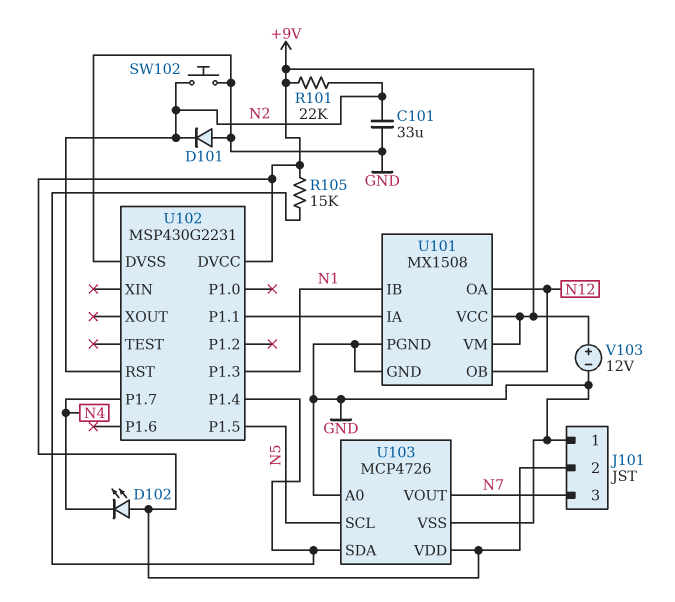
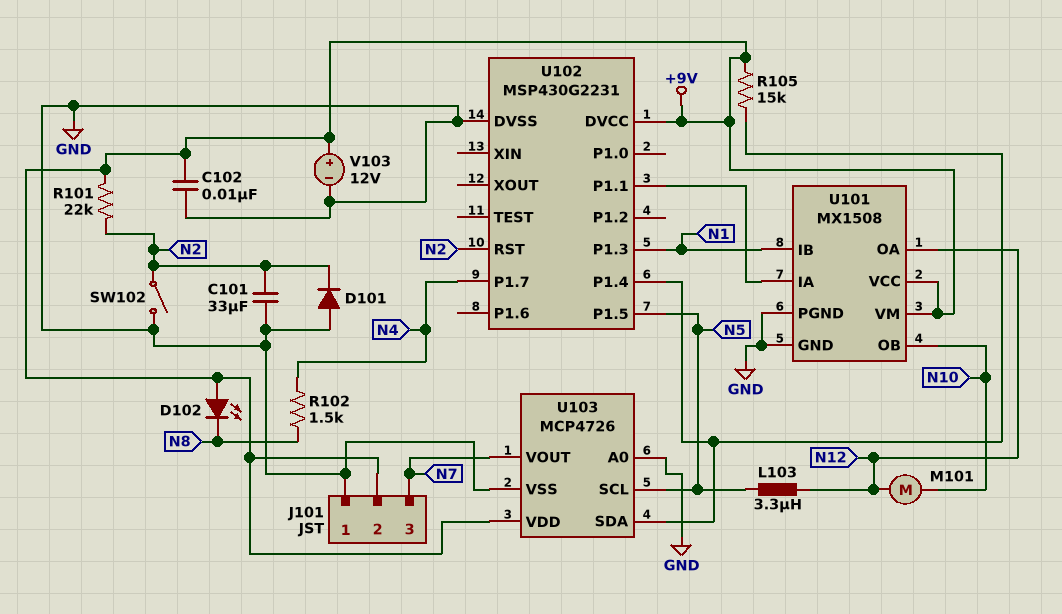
C102: none -> 10nF (+9V, GND)
D102: LED (A +9V, K N4) -> LED (A +9V, K N8)
L103: none -> 3.3uH (N5, N12)
M101: none -> motor (N10, N12)
R102: none -> 1.5k (N4, N8)
SW102: button (GND, N2) -> switch (GND, N2)
U101 pin OB: N12 -> N10

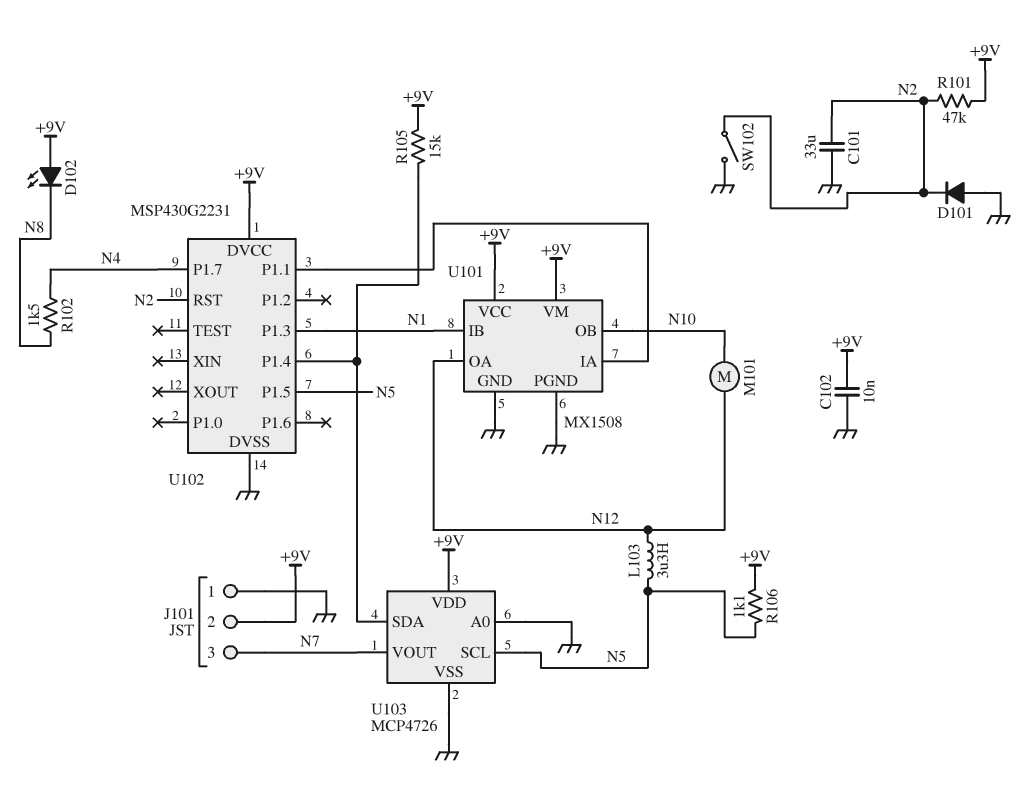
R101: 22k (+9V, N2) -> 47k (+9V, N2)
R106: none -> 1.1k (+9V, N5)
V103: 12V (plus +9V, minus GND) -> none

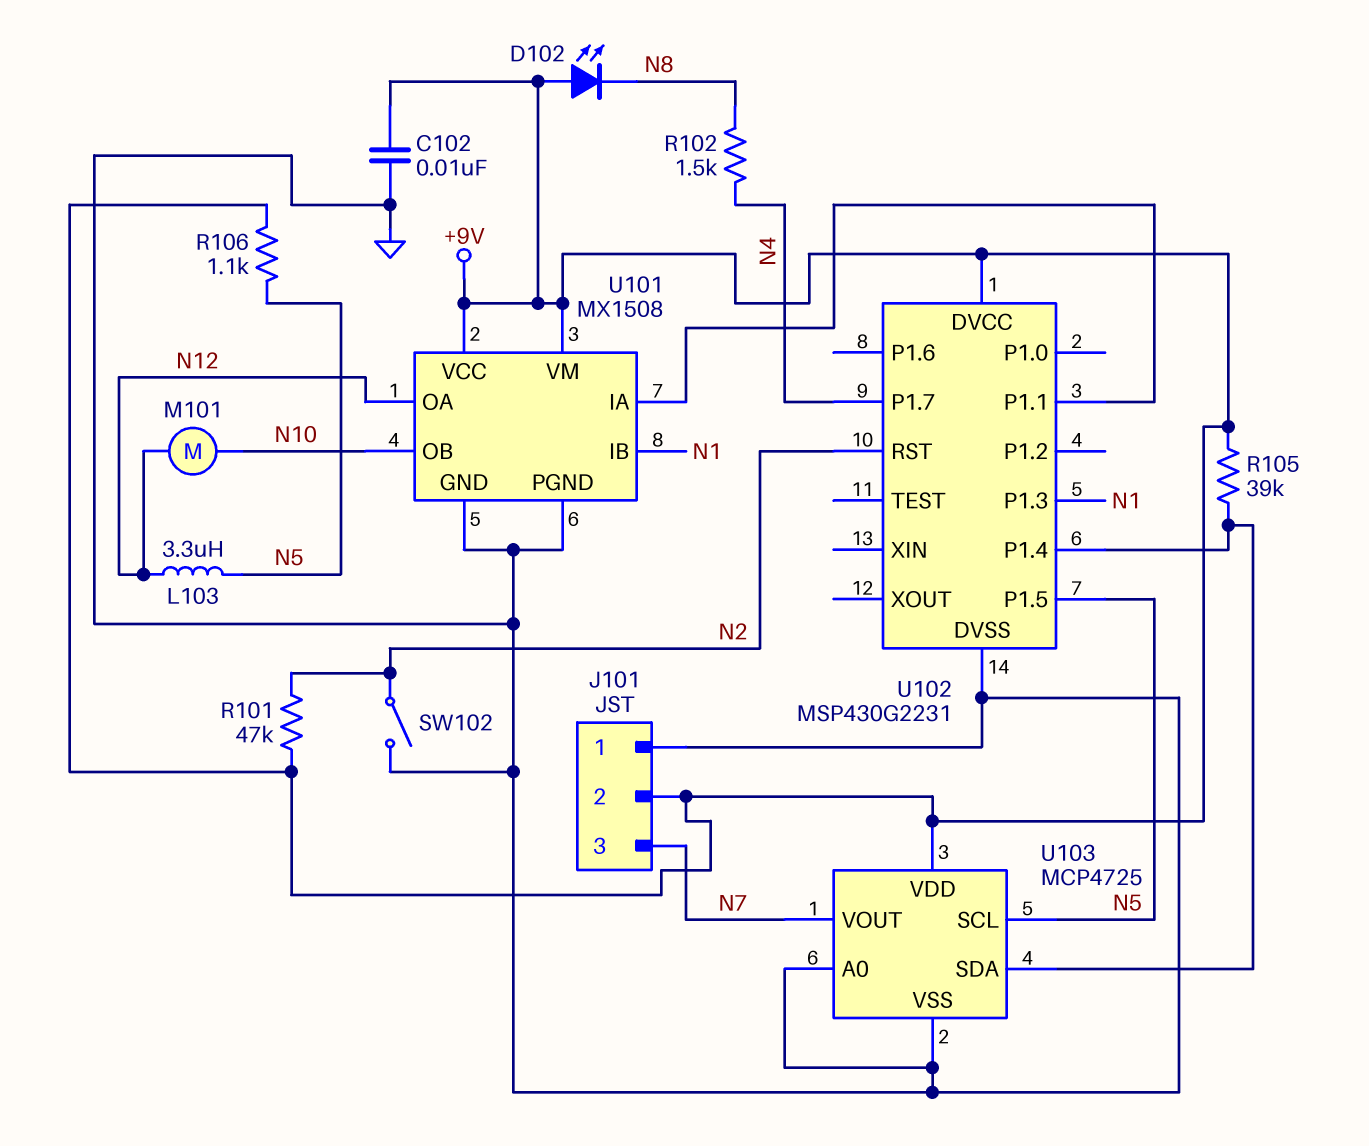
C101: 33uF (GND, N2) -> none
D101: diode (A GND, K N2) -> none
R105: 15k (+9V, U102/P1.4) -> 39k (+9V, U102/P1.4)
U103: MCP4726 -> MCP4725

